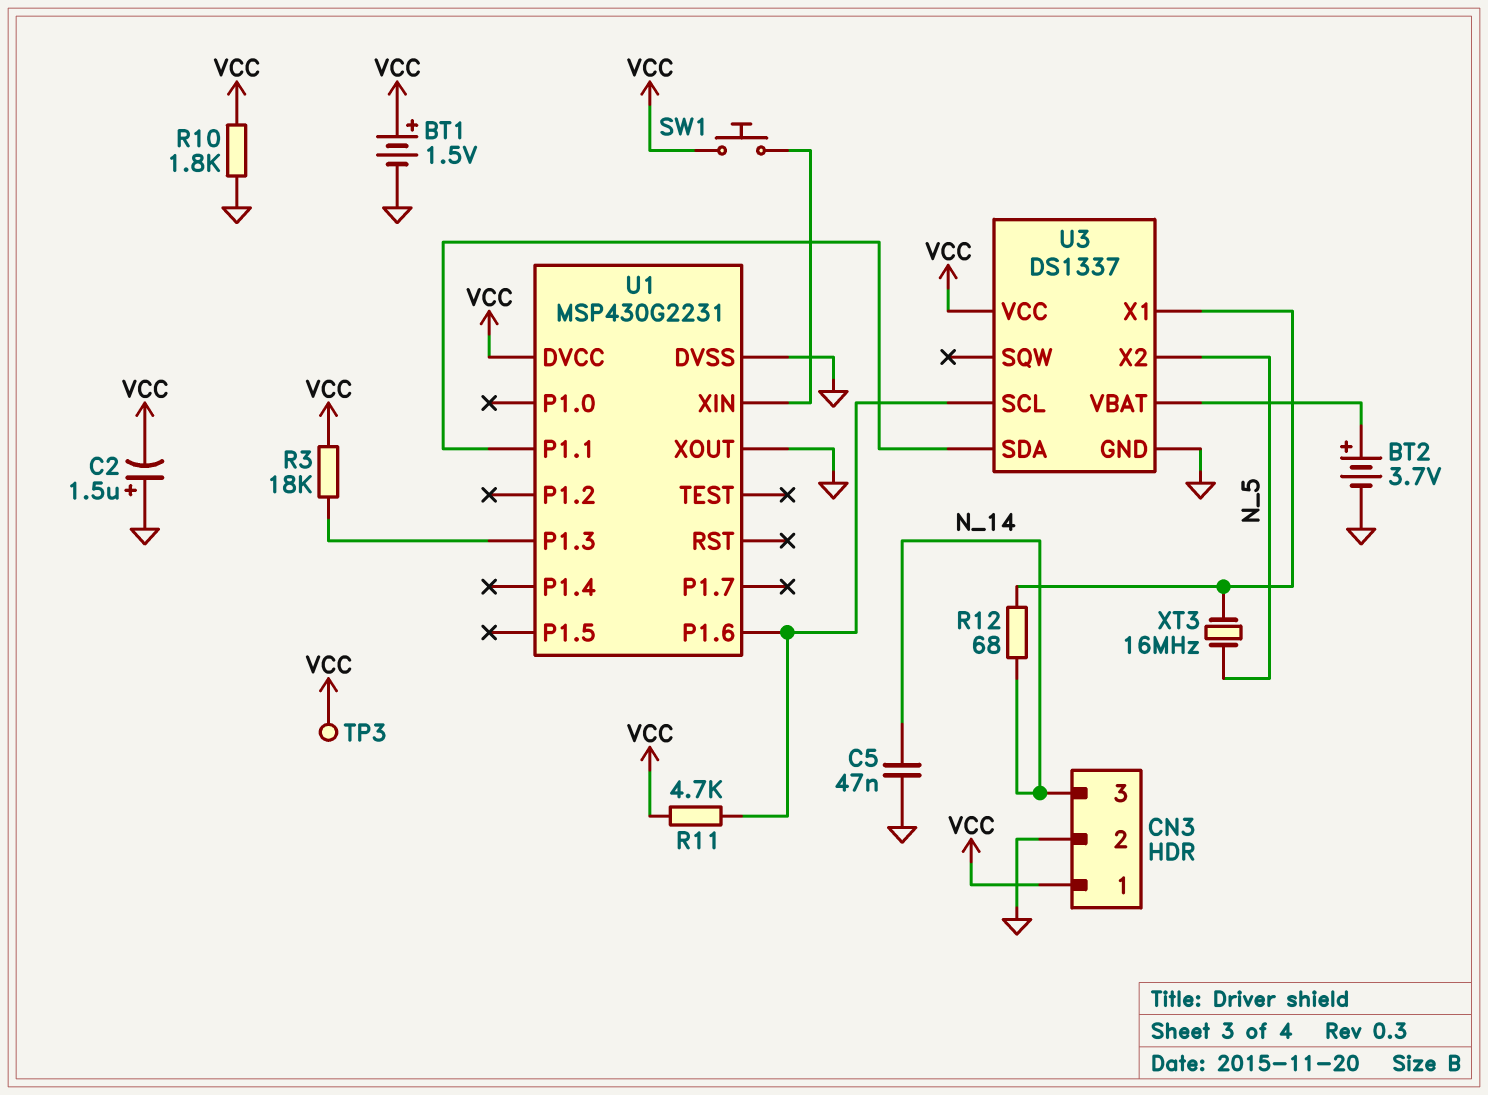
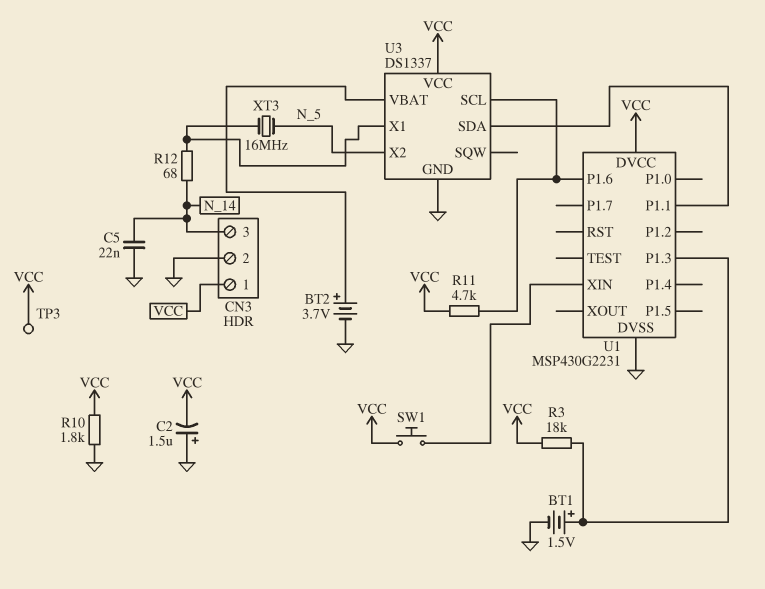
BT1: 1.5V (plus VCC, minus GND) -> 1.5V (plus U1/P1.3, minus GND)
C5: 47nF (GND, N_14) -> 22nF (GND, N_14)
U1 pin XOUT: GND -> none

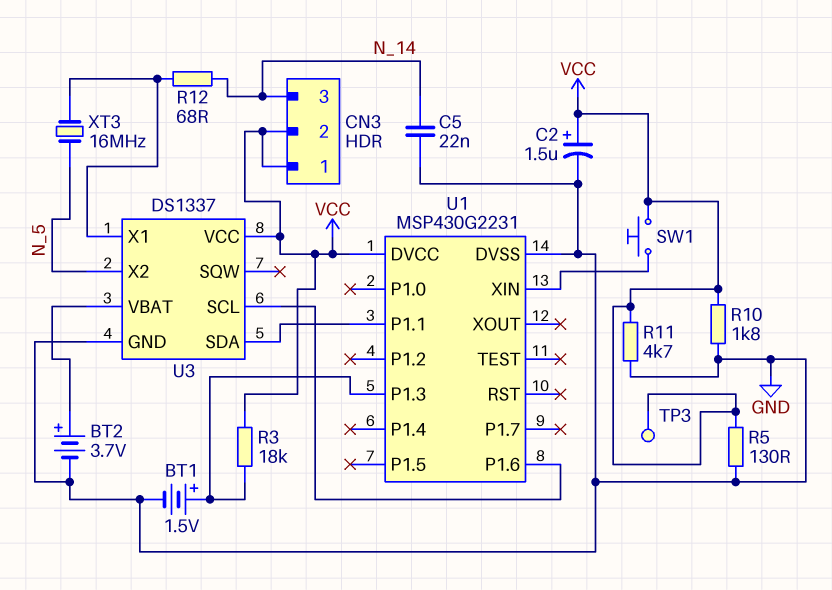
C2: 1.5uF (plus GND, minus VCC) -> 1.5uF (plus VCC, minus GND)
CN3 pin 2: GND -> VCC
R5: none -> 130 (GND, VCC)
R11: 4.7k (U1/P1.6, VCC) -> 4.7k (GND, VCC)

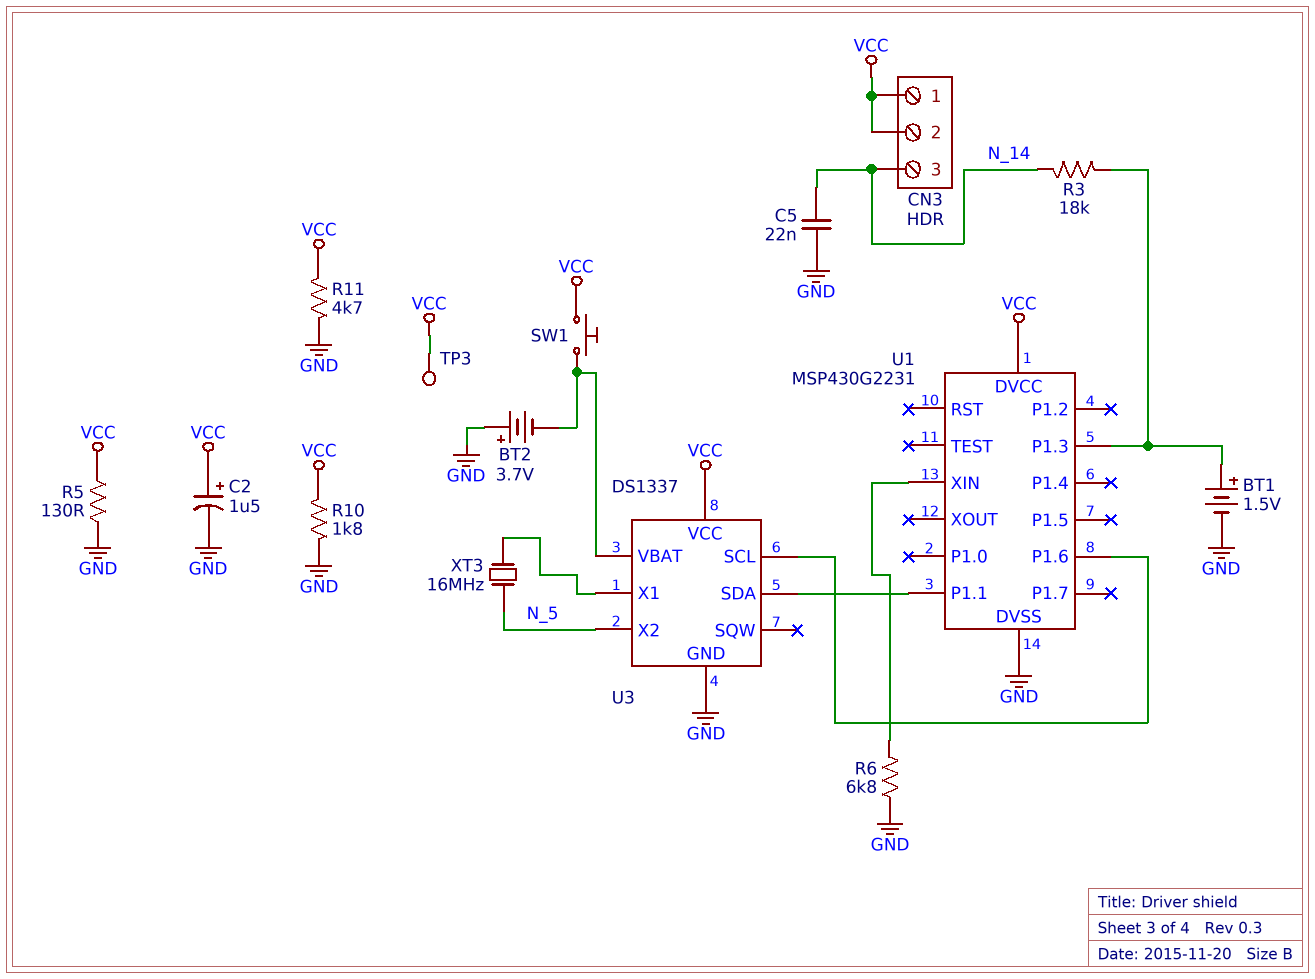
BT2: 3.7V (plus U3/VBAT, minus GND) -> 3.7V (plus GND, minus U3/VBAT)
R3: 18k (U1/P1.3, VCC) -> 18k (N_14, U1/P1.3)
R6: none -> 6.8k (GND, U1/XIN)
R12: 68 (N_14, U3/X1) -> none
SW1: button (U1/XIN, VCC) -> button (U3/VBAT, VCC)

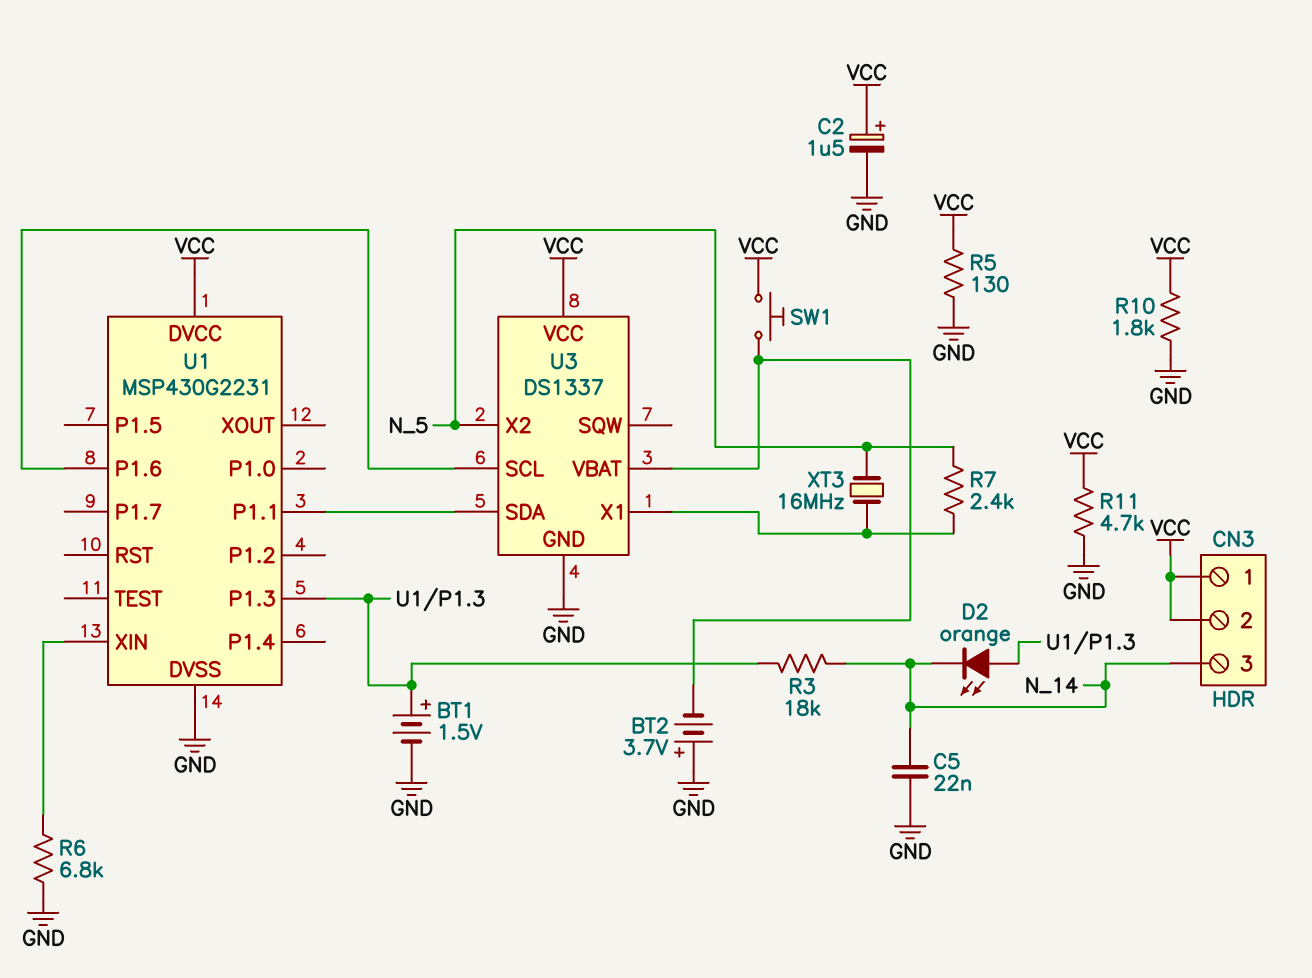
D2: none -> LED orange (A U1/P1.3, K N_14)
R7: none -> 2.4k (N_5, U3/X1)
TP3: test point (VCC) -> none

